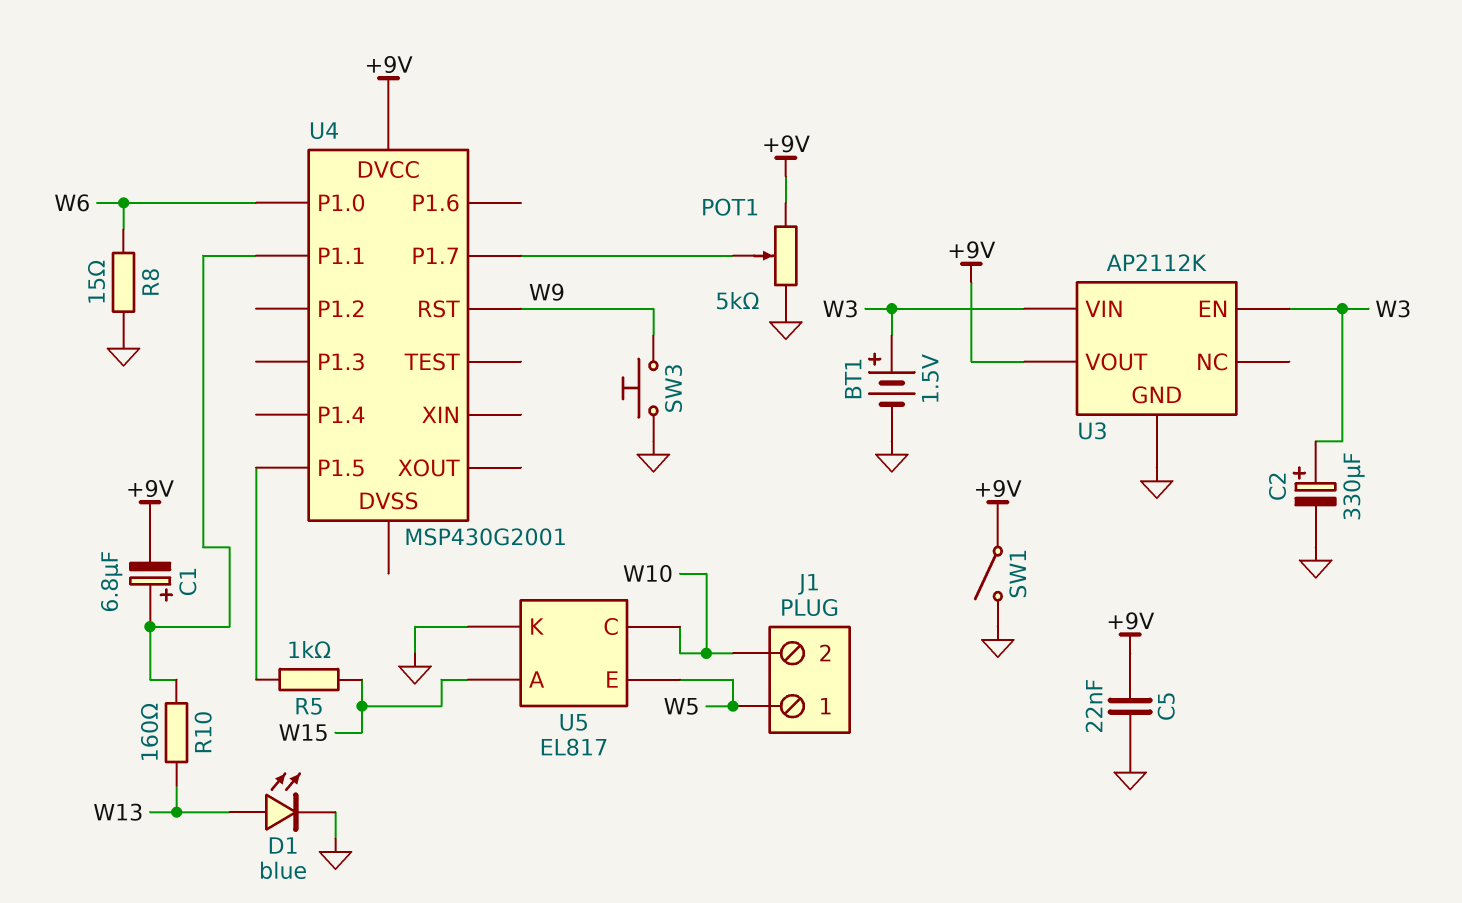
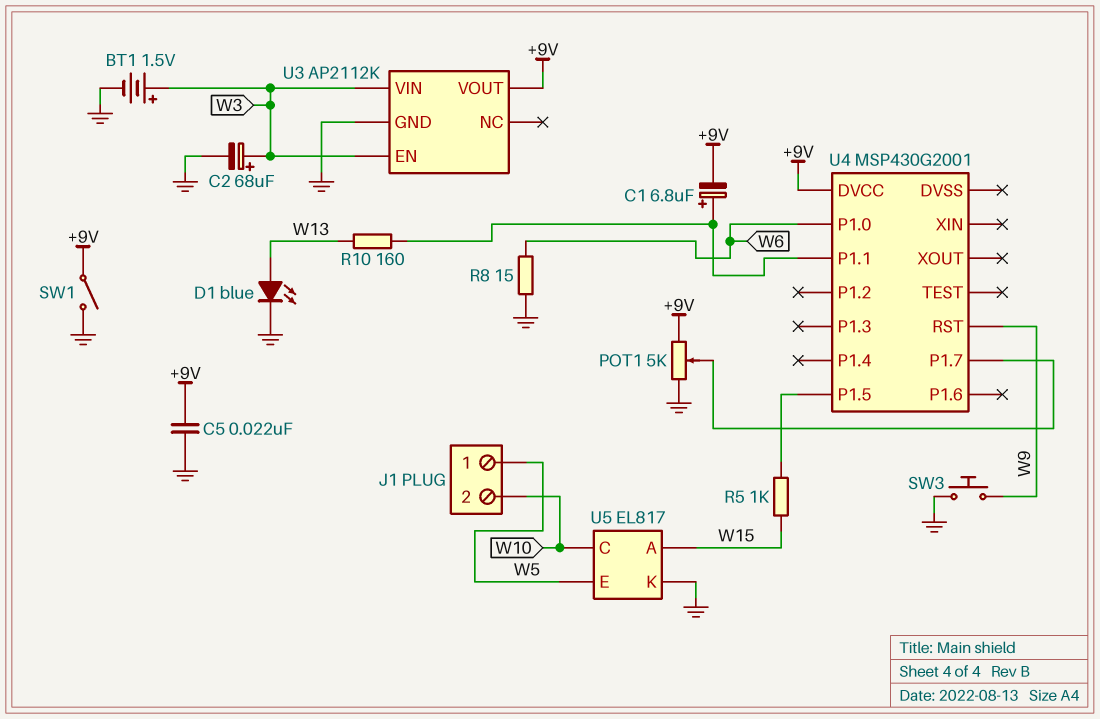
C2: 330uF (plus W3, minus GND) -> 68uF (plus W3, minus GND)

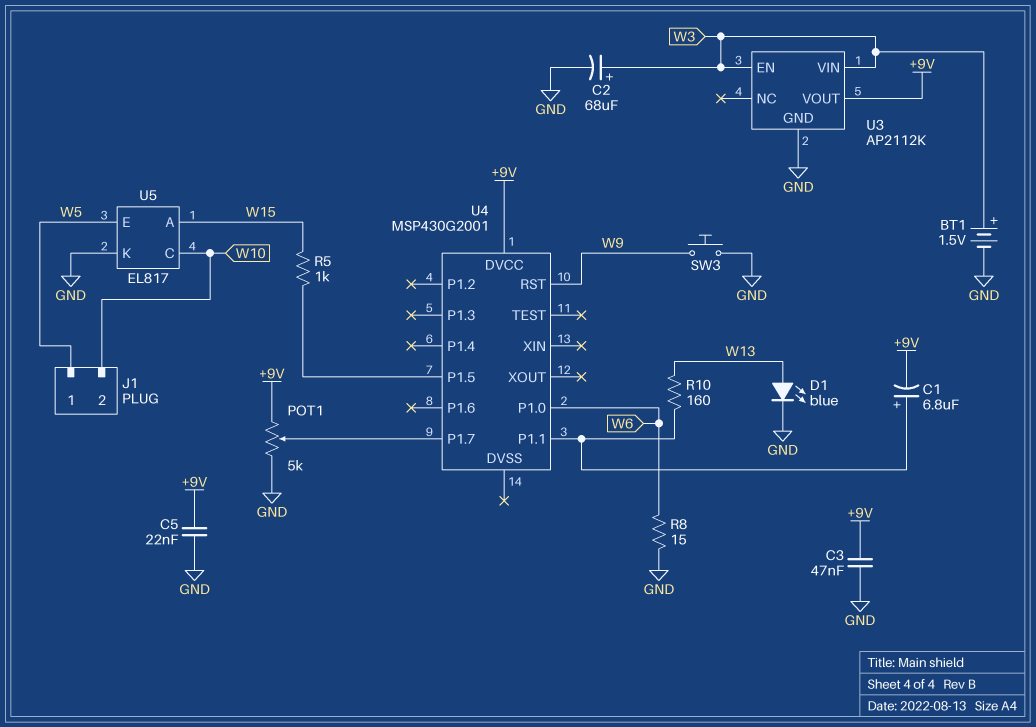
C3: none -> 47nF (+9V, GND)
SW1: switch (+9V, GND) -> none

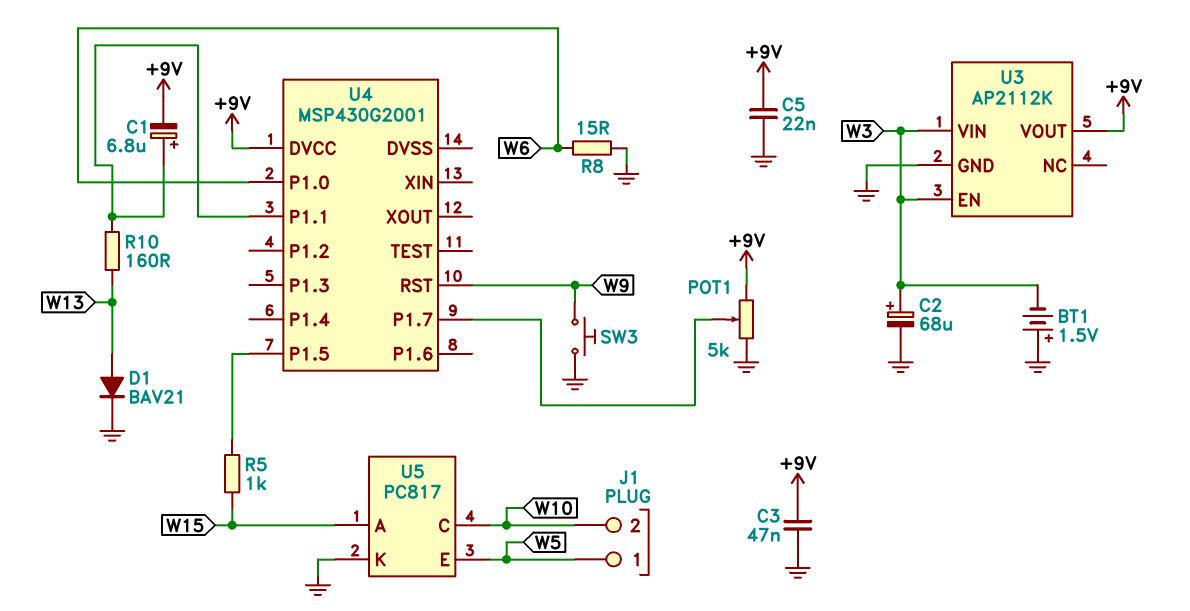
BT1: 1.5V (plus W3, minus GND) -> 1.5V (plus GND, minus W3)
D1: LED blue (A W13, K GND) -> diode BAV21 (A W13, K GND)
U5: EL817 -> PC817

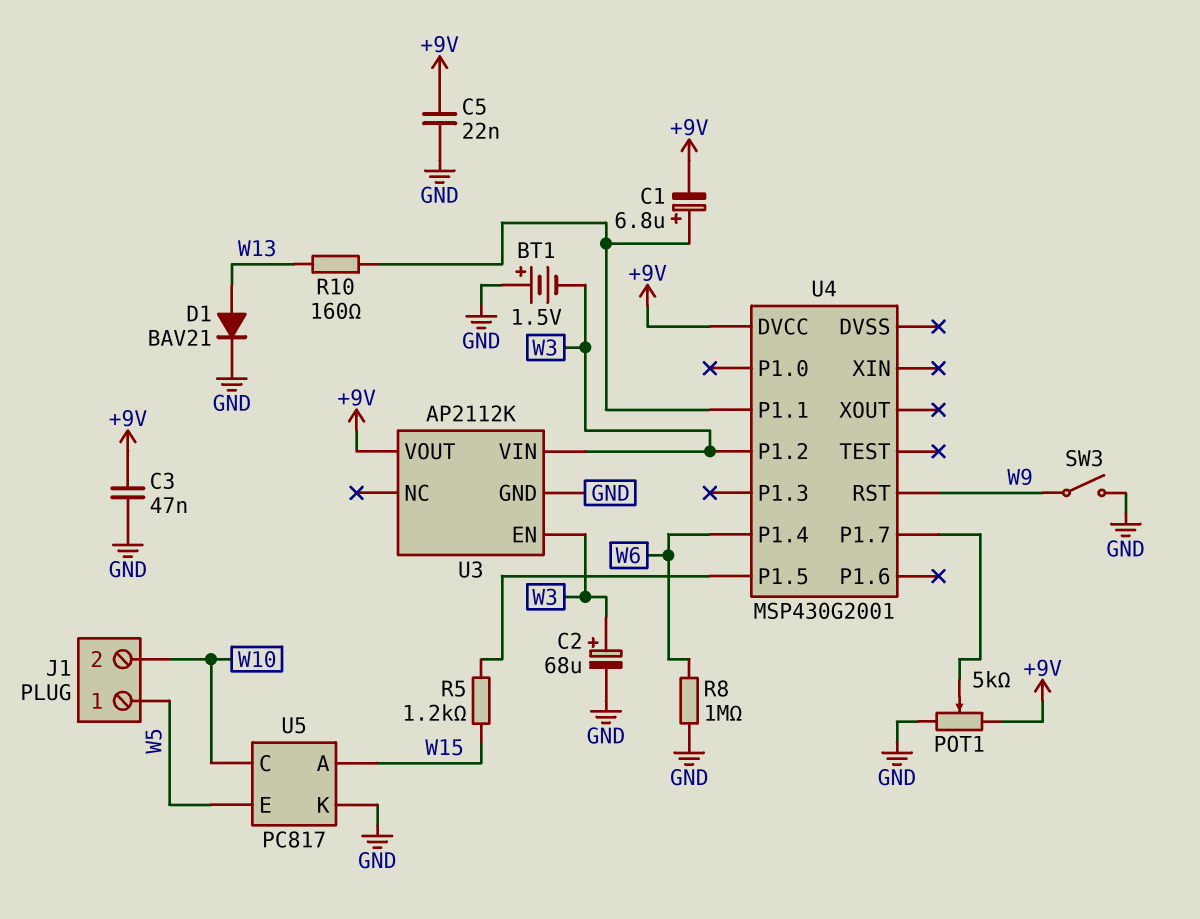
R5: 1k (U4/P1.5, W15) -> 1.2k (U4/P1.5, W15)
R8: 15 (GND, W6) -> 1M (GND, W6)
SW3: button (GND, W9) -> switch (GND, W9)
U4 pin P1.0: W6 -> none
U4 pin P1.2: none -> W3
U4 pin P1.4: none -> W6

